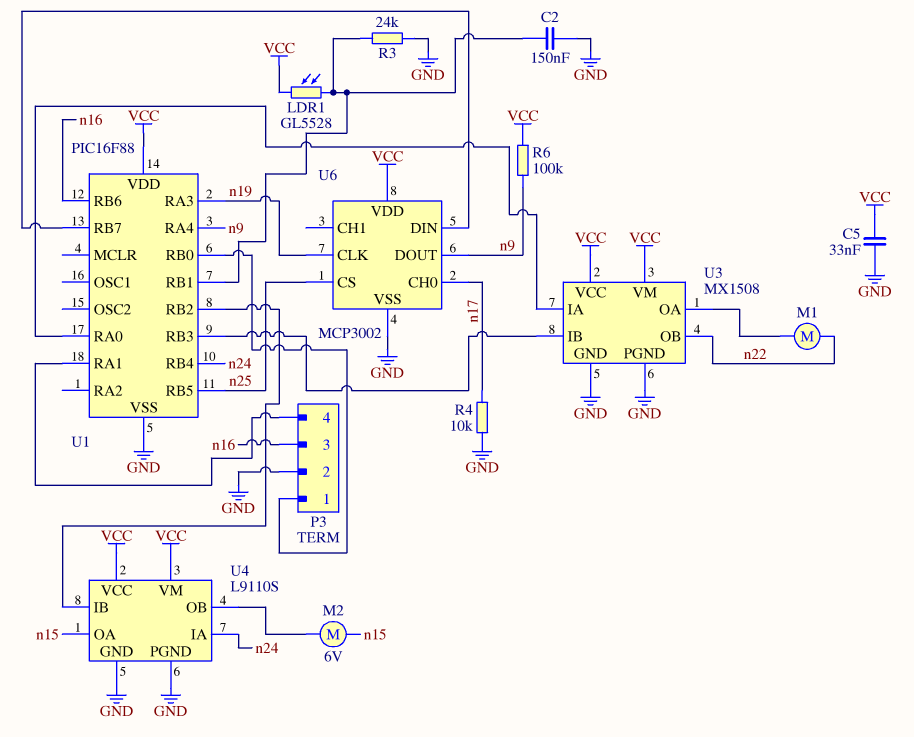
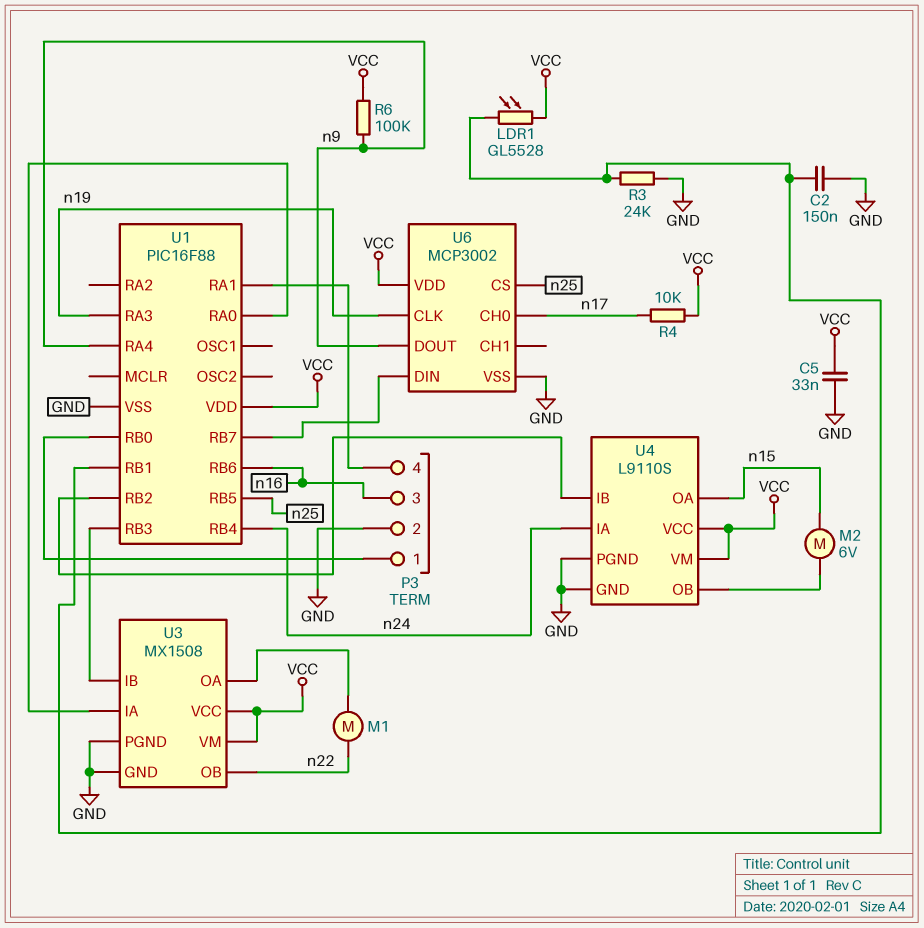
R4: 10k (GND, n17) -> 10k (VCC, n17)

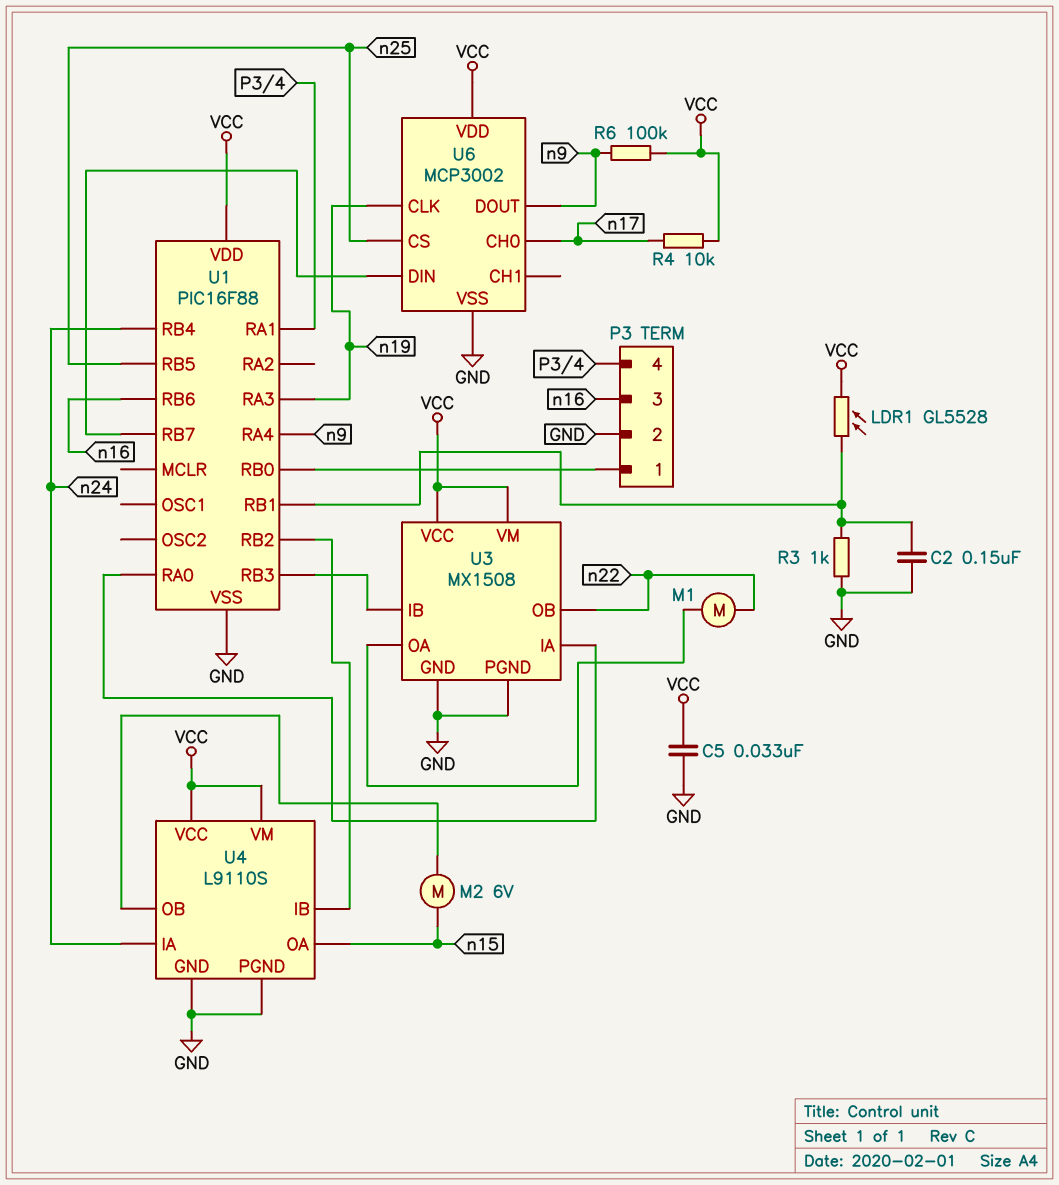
R3: 24k (GND, U1/RB1) -> 1k (GND, U1/RB1)

